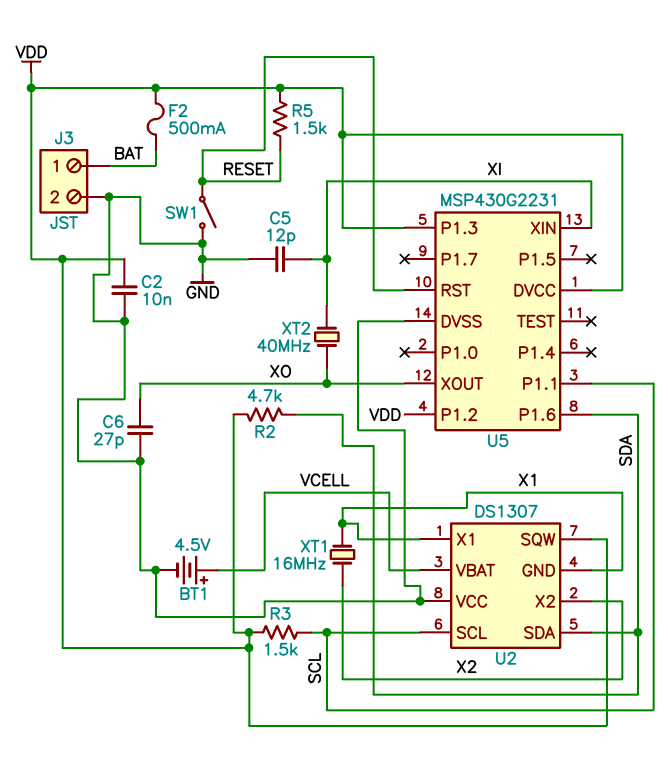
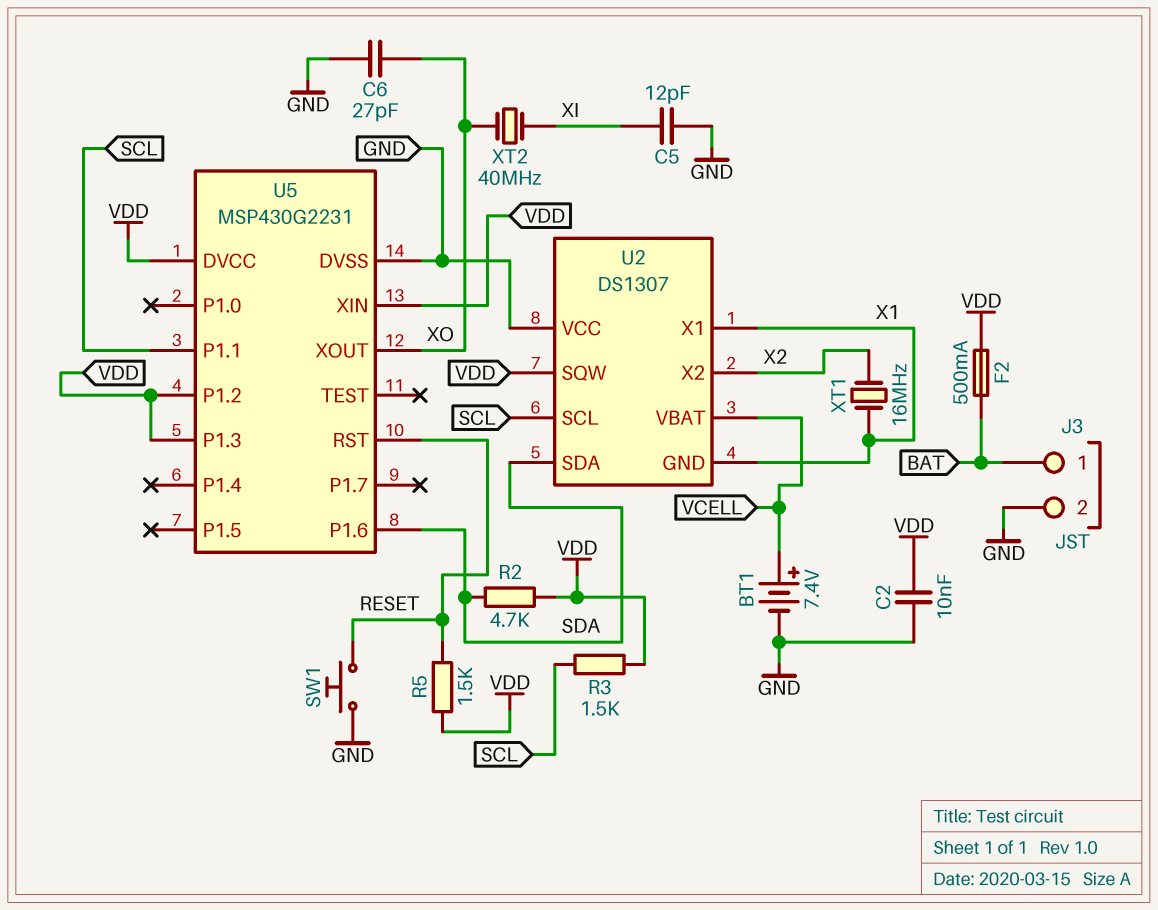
BT1: 4.5V (plus VCELL, minus GND) -> 7.4V (plus VCELL, minus GND)
SW1: switch (GND, RESET) -> button (GND, RESET)
U5 pin XIN: XI -> VDD

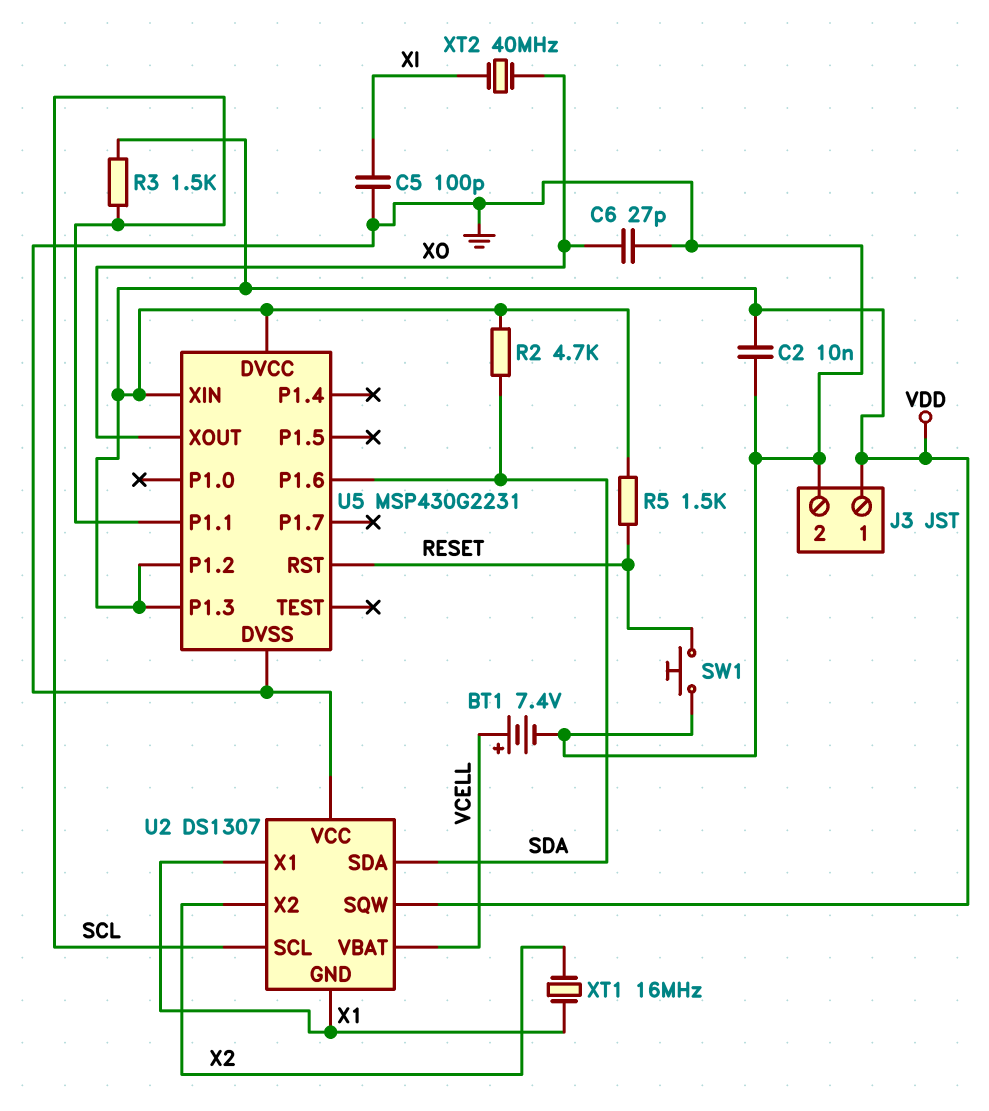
C5: 12pF (GND, XI) -> 100pF (GND, XI)
F2: 500mA (BAT, VDD) -> none
J3 pin 1: BAT -> VDD

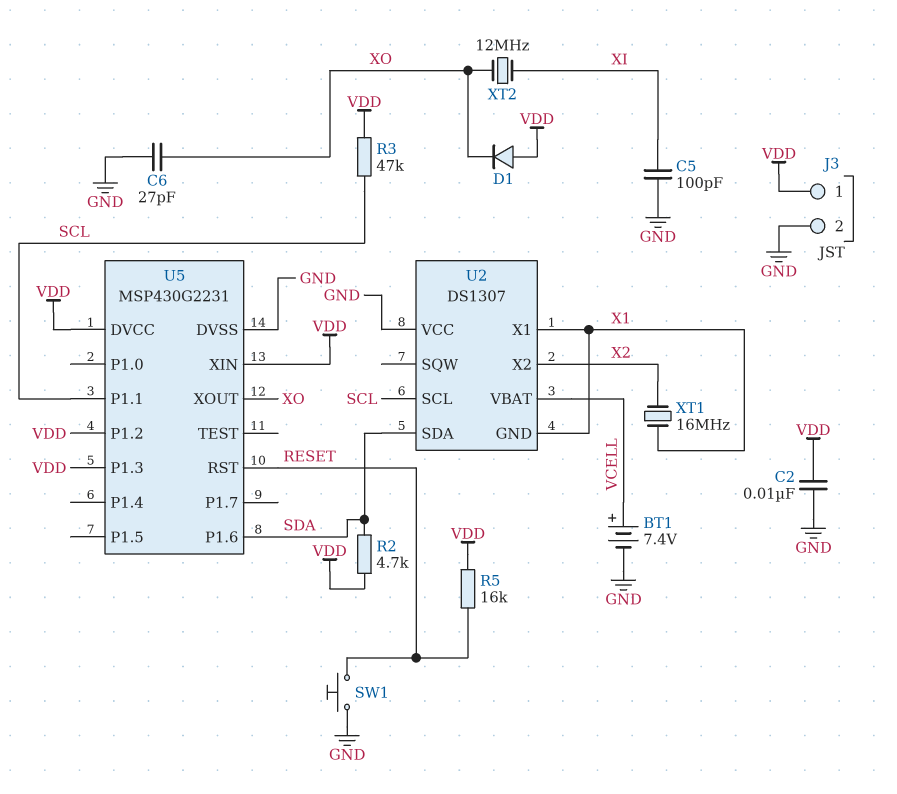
D1: none -> diode (A VDD, K XO)
R3: 1.5k (SCL, VDD) -> 47k (SCL, VDD)
R5: 1.5k (RESET, VDD) -> 16k (RESET, VDD)
U2 pin SQW: VDD -> none
XT2: 40MHz (XI, XO) -> 12MHz (XI, XO)

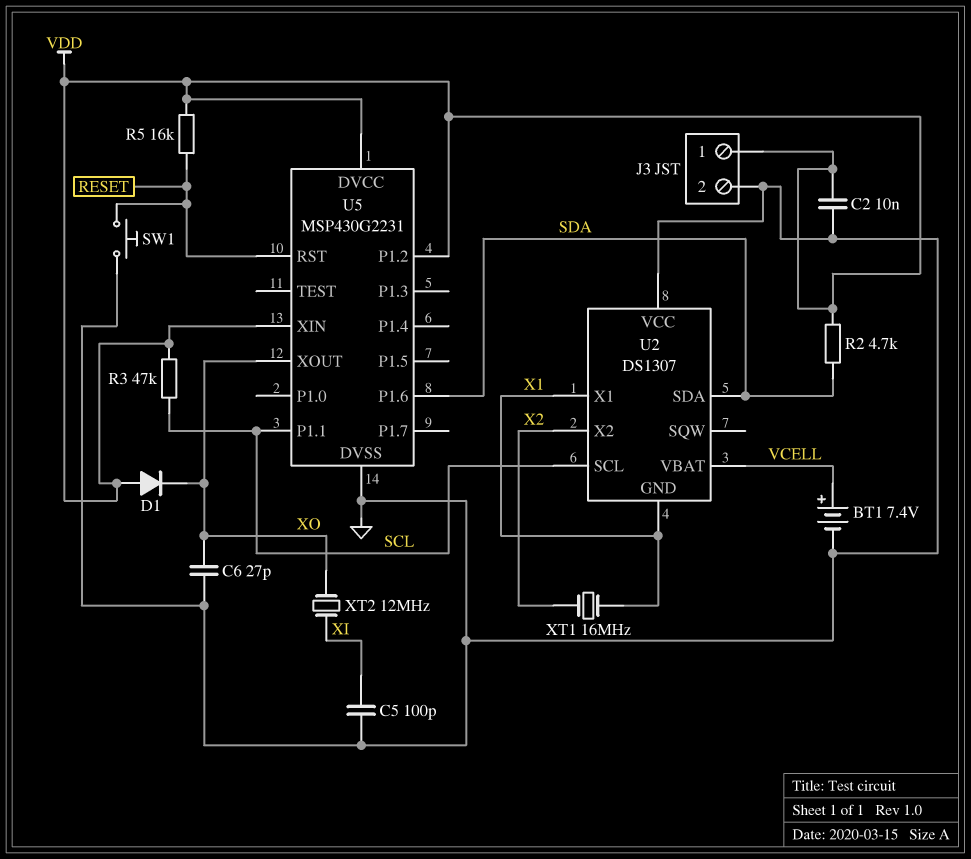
U5 pin P1.3: VDD -> none

